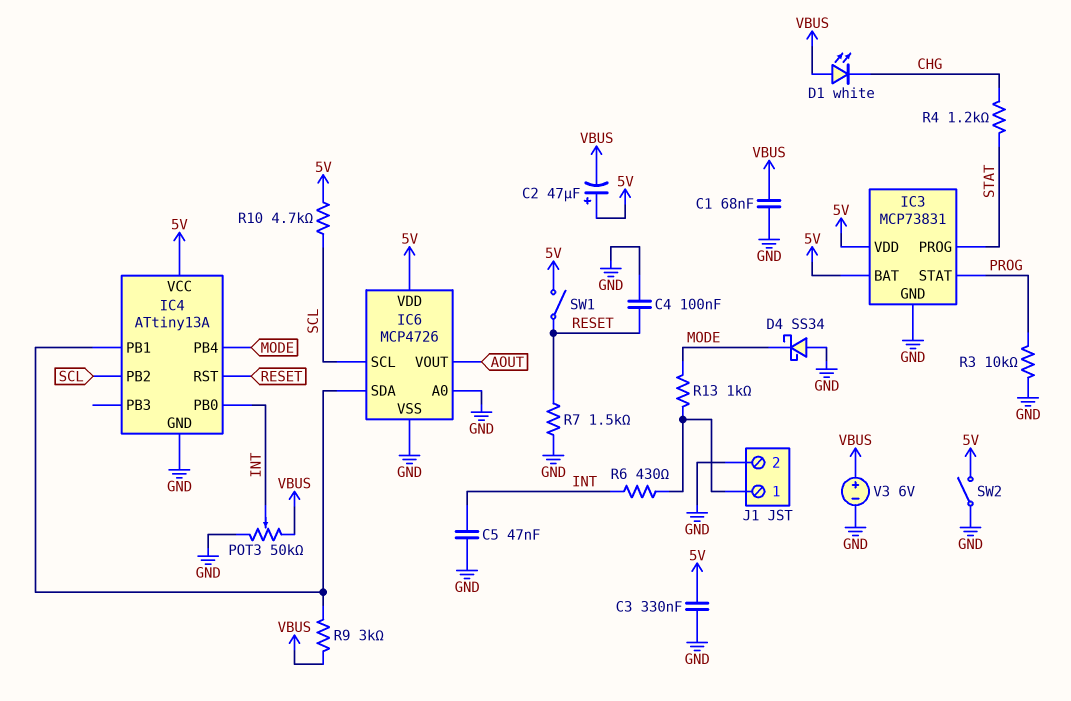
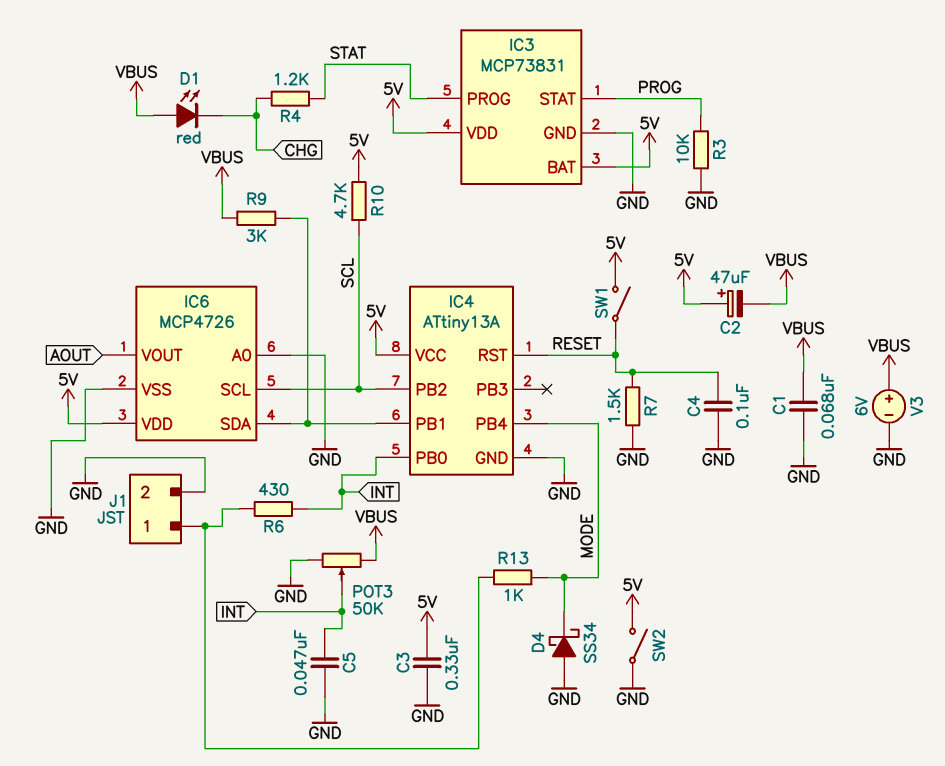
D1: LED white (A VBUS, K CHG) -> LED red (A VBUS, K CHG)

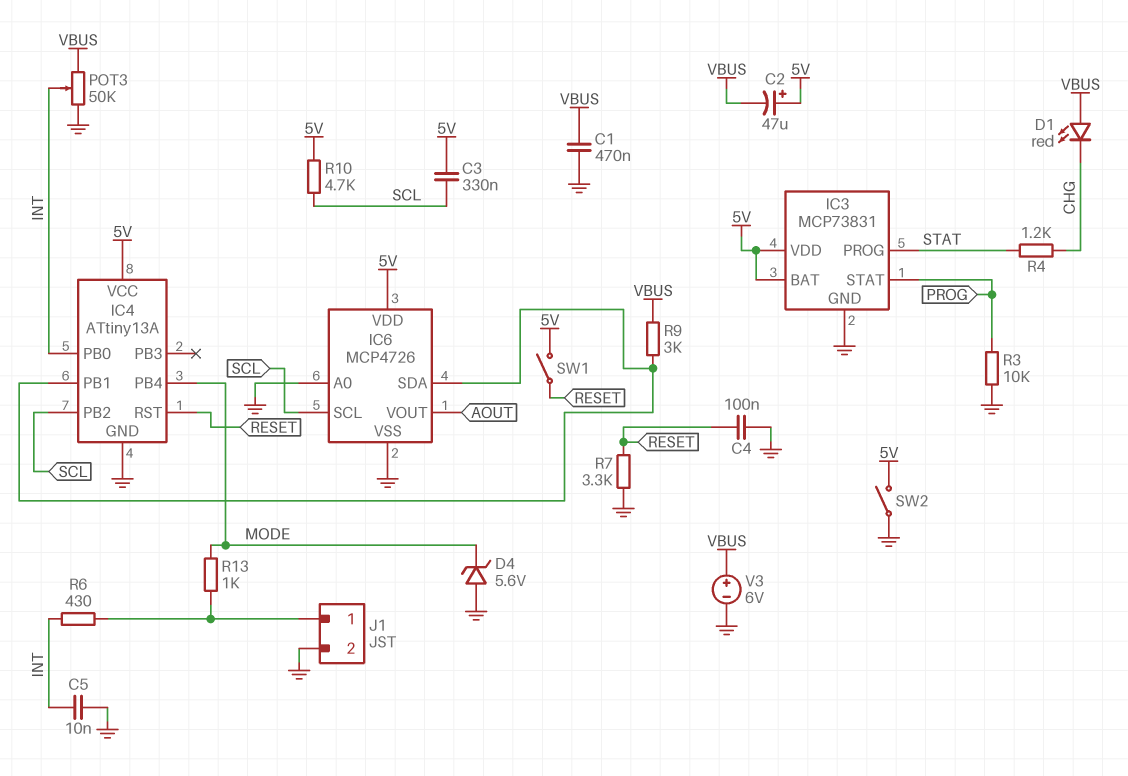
C1: 68nF (GND, VBUS) -> 470nF (GND, VBUS)
C3: 330nF (5V, GND) -> 330nF (5V, SCL)
C5: 47nF (GND, INT) -> 10nF (GND, INT)
D4: schottky SS34 (A GND, K MODE) -> zener 5.6V (A GND, K MODE)
R7: 1.5k (GND, RESET) -> 3.3k (GND, RESET)

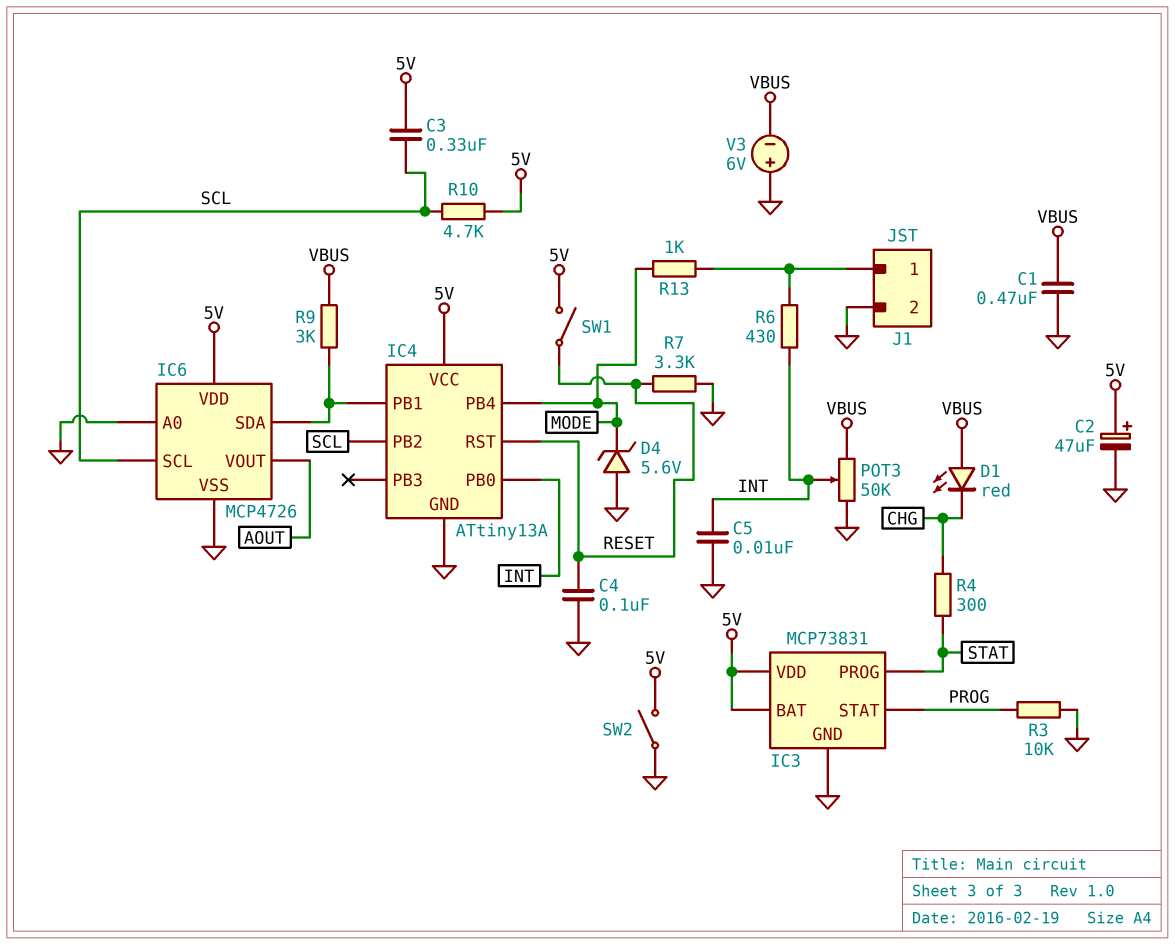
C2: 47uF (plus 5V, minus VBUS) -> 47uF (plus 5V, minus GND)
R4: 1.2k (CHG, STAT) -> 300 (CHG, STAT)
V3: 6V (plus VBUS, minus GND) -> 6V (plus GND, minus VBUS)

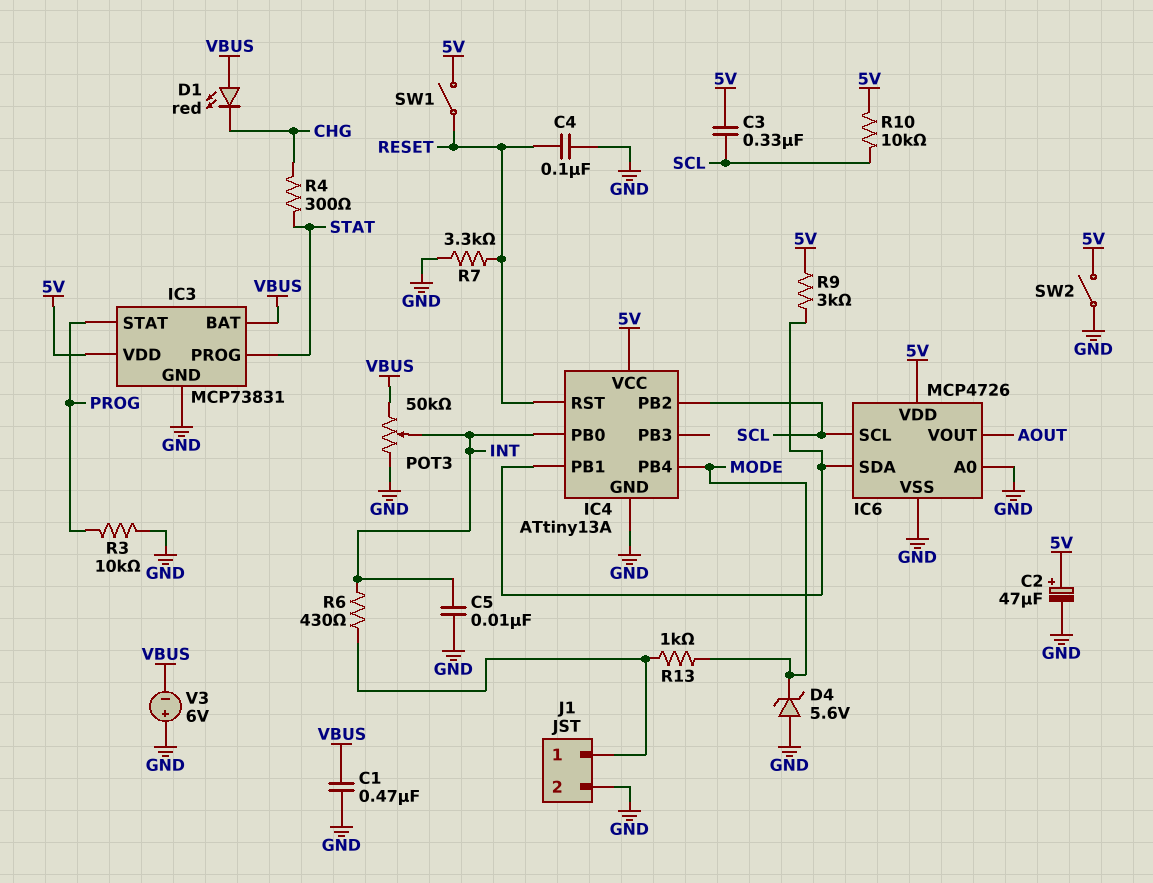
IC3 pin BAT: 5V -> VBUS
R9: 3k (IC4/PB1, VBUS) -> 3k (5V, IC4/PB1)
R10: 4.7k (5V, SCL) -> 10k (5V, SCL)

